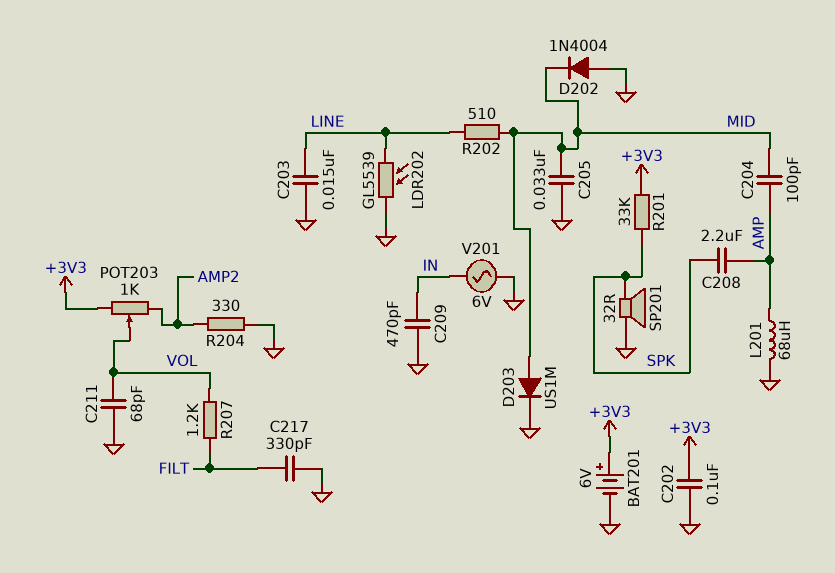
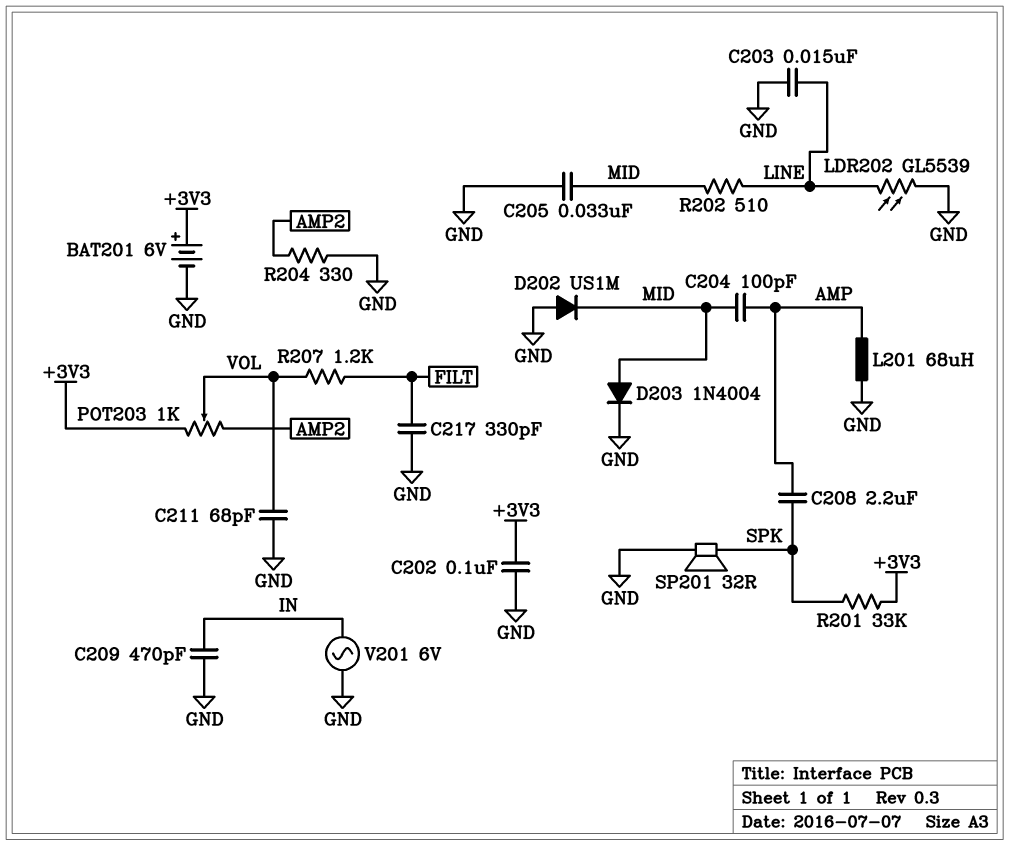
D202: diode 1N4004 (A GND, K MID) -> diode US1M (A GND, K MID)
D203: diode US1M (A MID, K GND) -> diode 1N4004 (A MID, K GND)

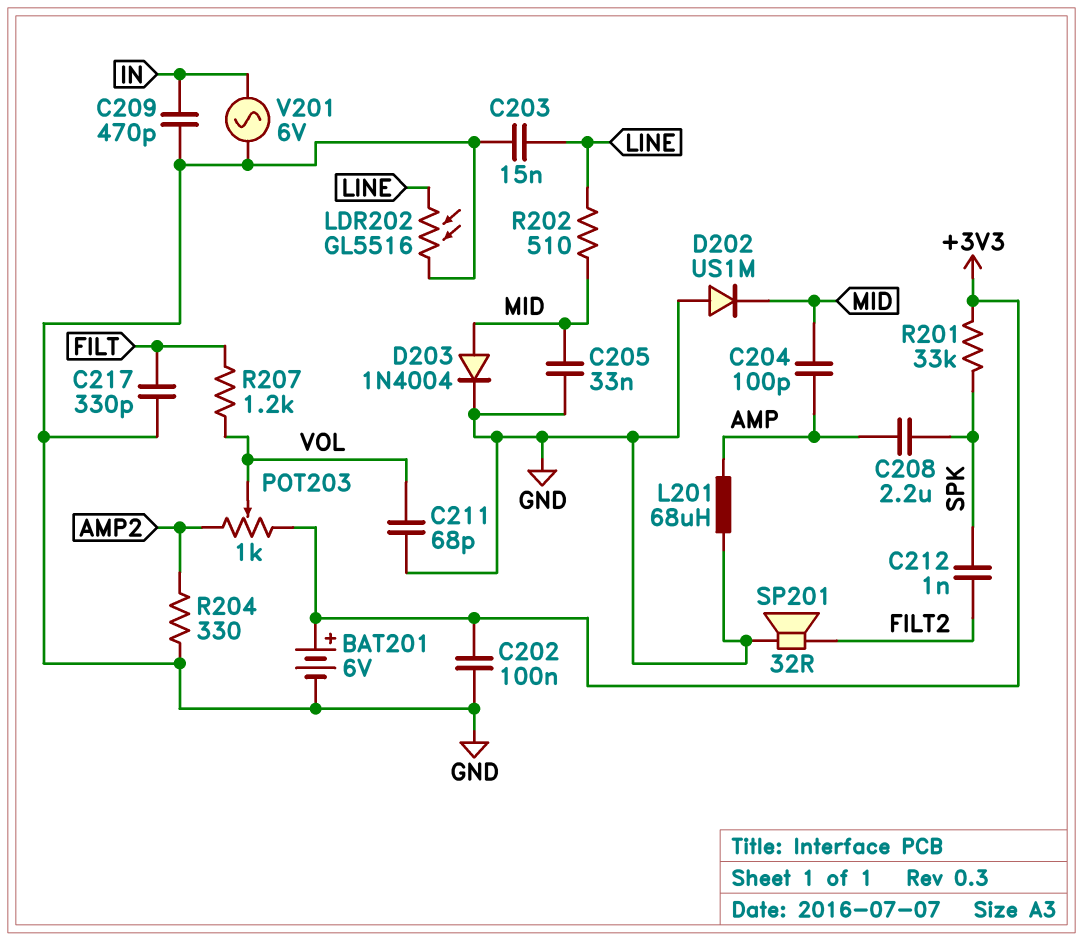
C212: none -> 1nF (FILT2, SPK)
LDR202: GL5539 (GND, LINE) -> GL5516 (GND, LINE)
SP201: speaker 32R (GND, SPK) -> speaker 32R (FILT2, GND)

